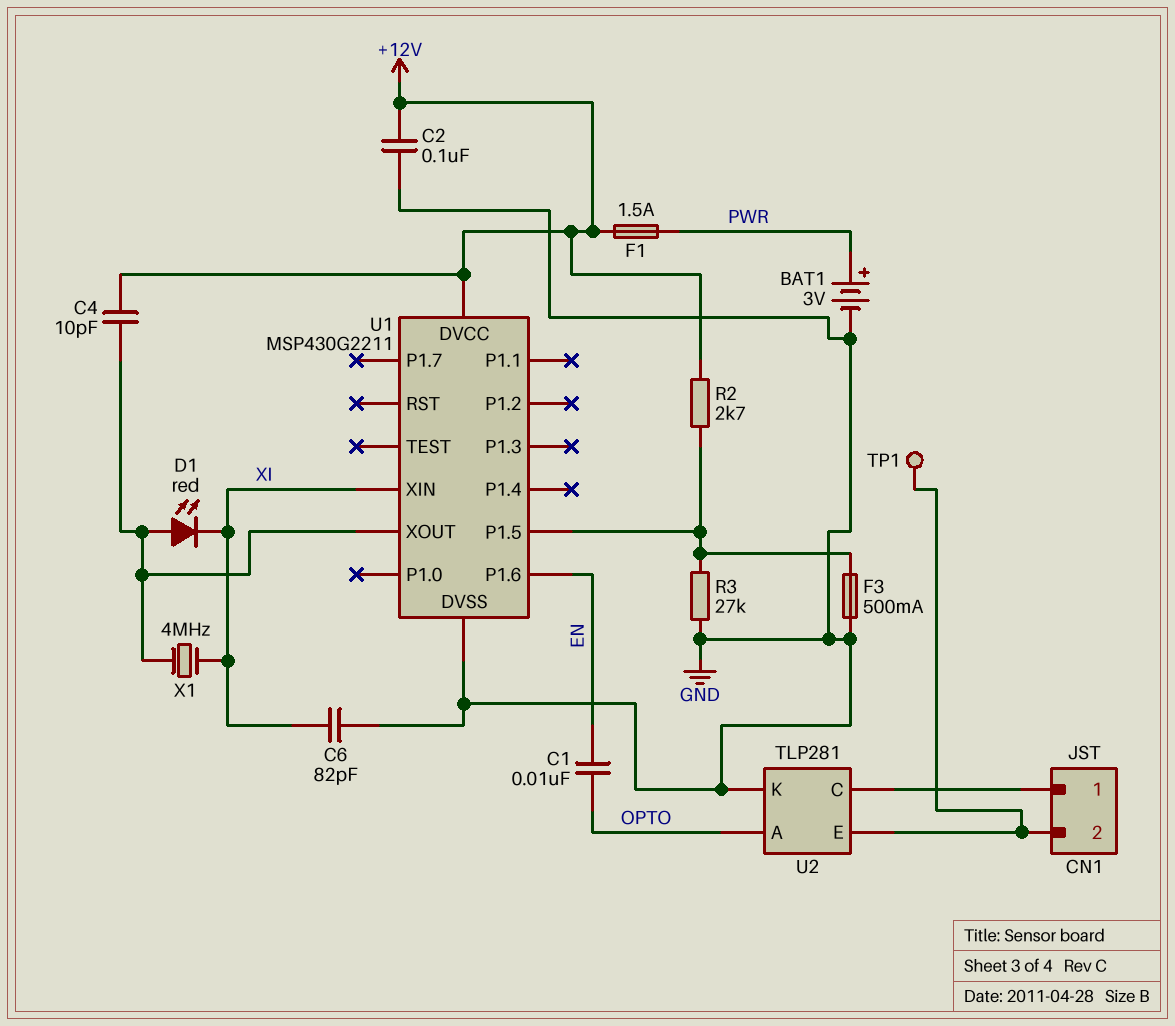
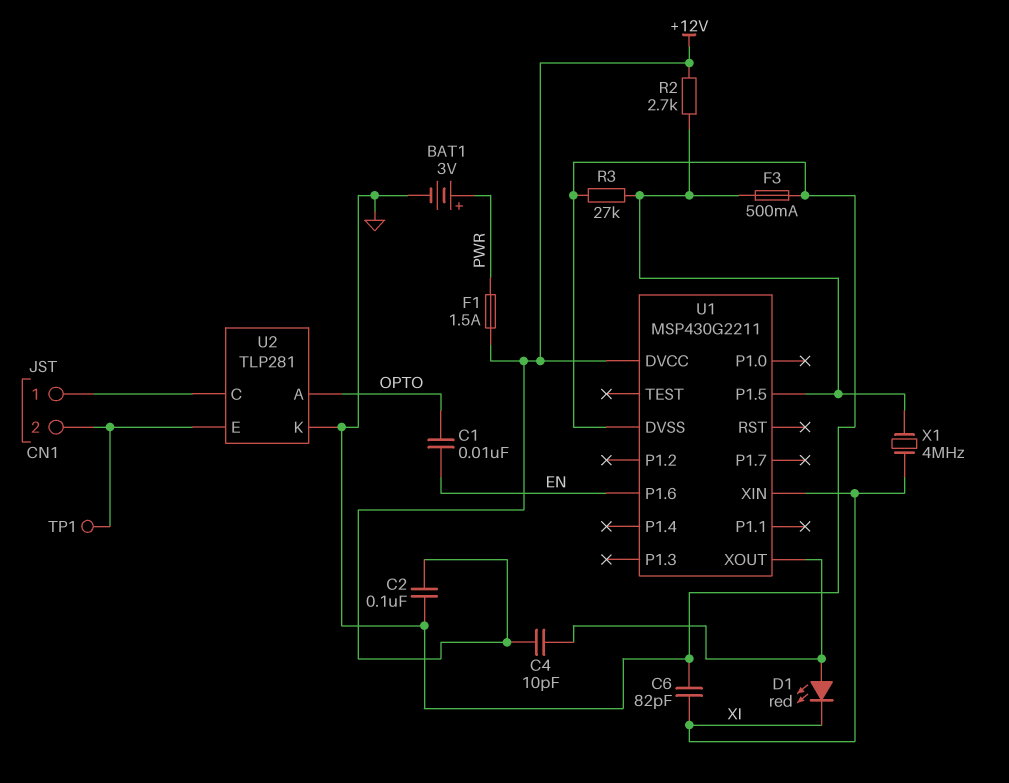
X1: 4MHz (U1/XOUT, XI) -> 4MHz (U1/P1.5, XI)

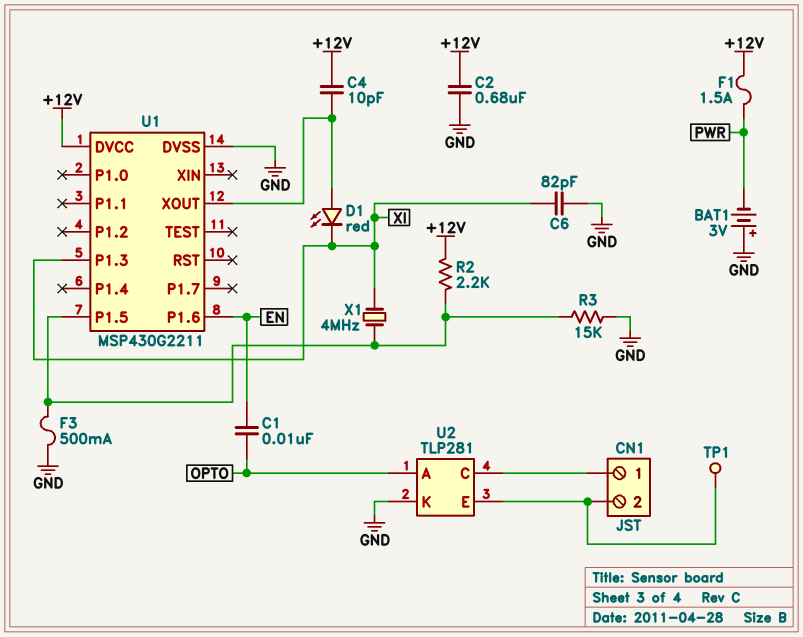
BAT1: 3V (plus PWR, minus GND) -> 3V (plus GND, minus PWR)
C2: 100nF (+12V, GND) -> 680nF (+12V, GND)
R2: 2.7k (+12V, U1/P1.5) -> 2.2k (+12V, U1/P1.5)
R3: 27k (GND, U1/P1.5) -> 15k (GND, U1/P1.5)
U1 pin P1.3: none -> XI
U1 pin XIN: XI -> none

